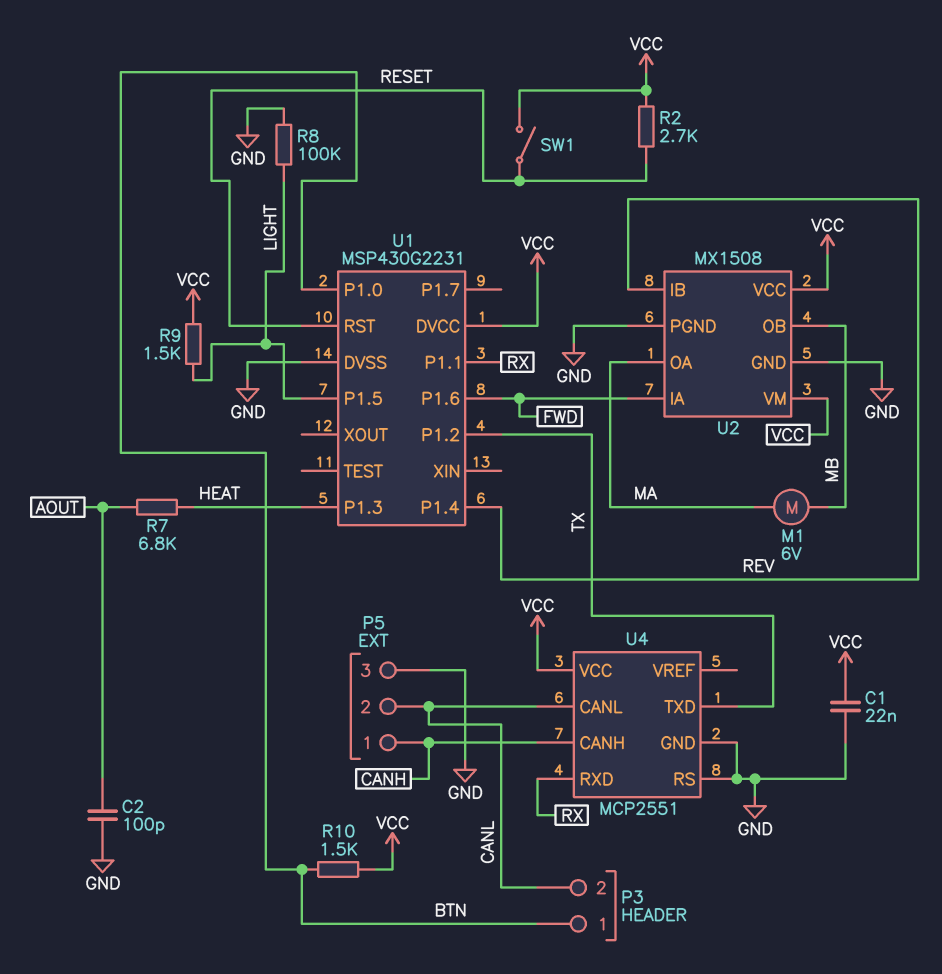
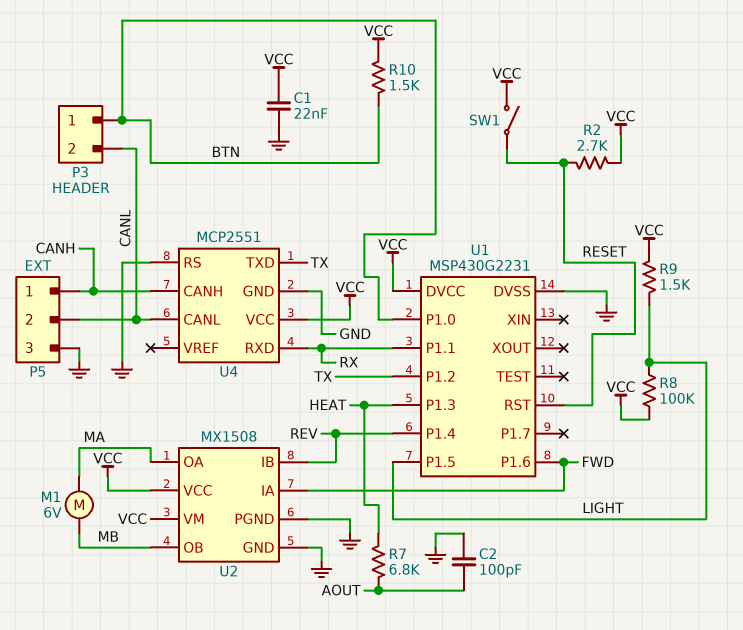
R8: 100k (GND, LIGHT) -> 100k (LIGHT, VCC)

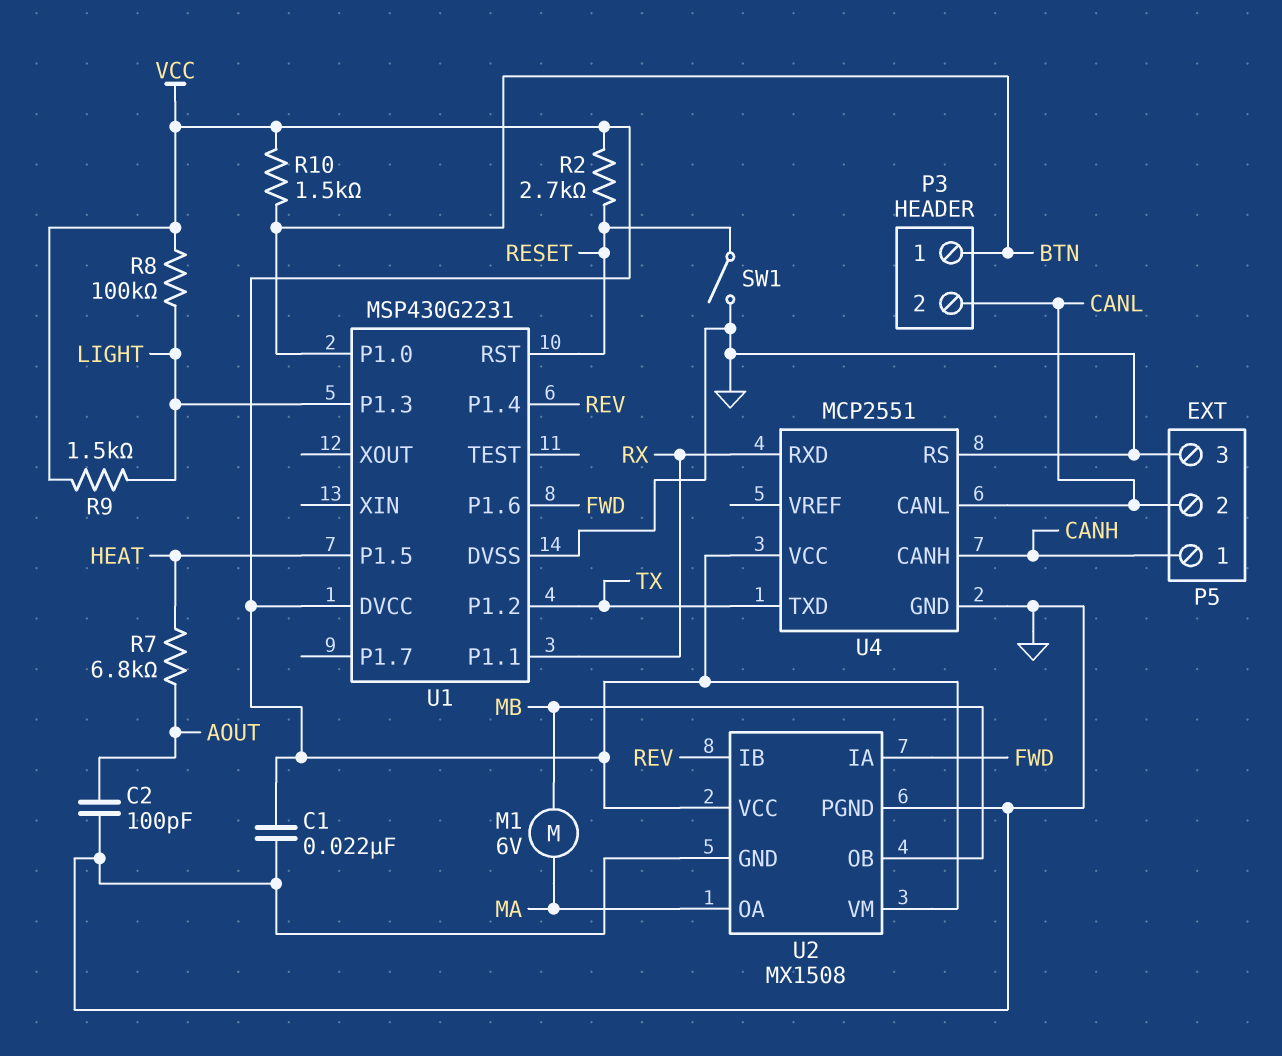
SW1: switch (RESET, VCC) -> switch (GND, RESET)
U1 pin P1.3: HEAT -> LIGHT
U1 pin P1.5: LIGHT -> HEAT

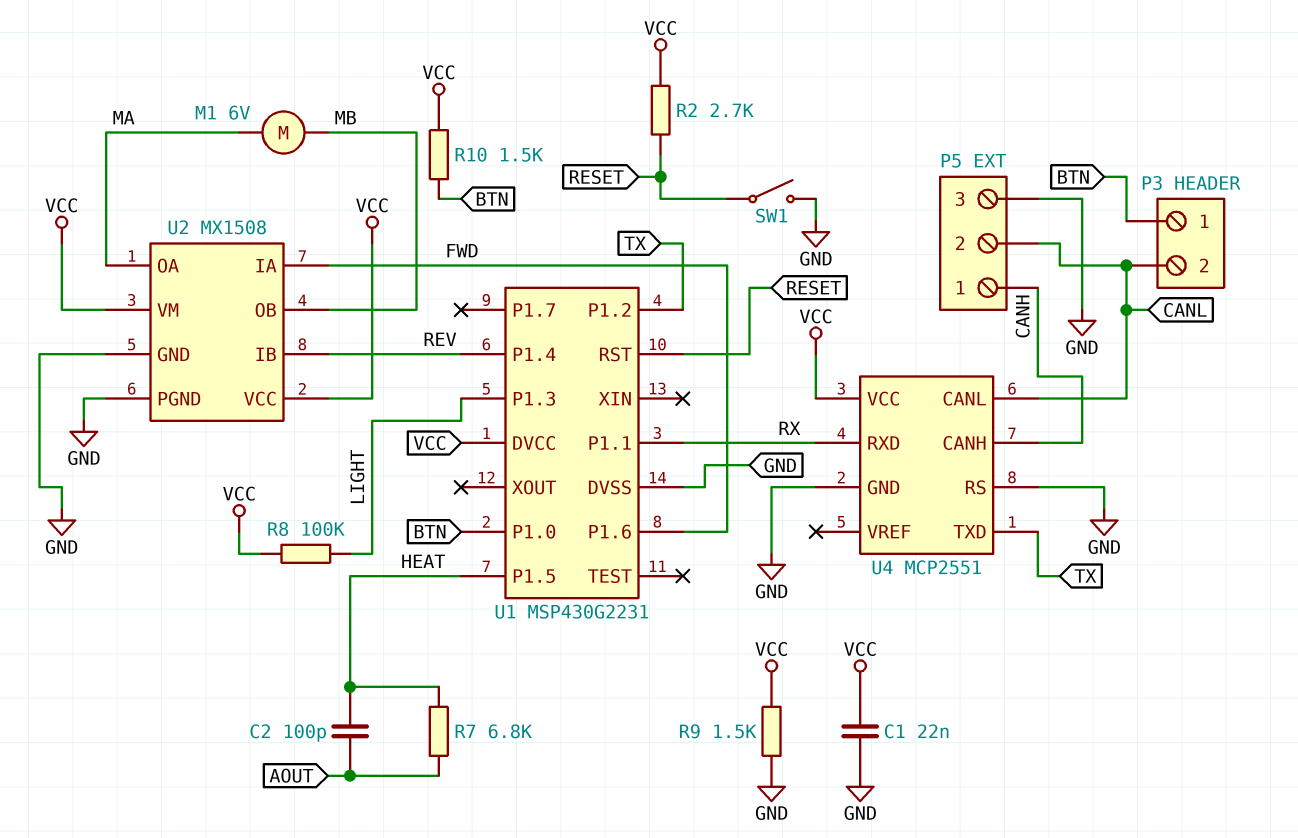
C2: 100pF (AOUT, GND) -> 100pF (AOUT, HEAT)
R9: 1.5k (LIGHT, VCC) -> 1.5k (GND, VCC)

